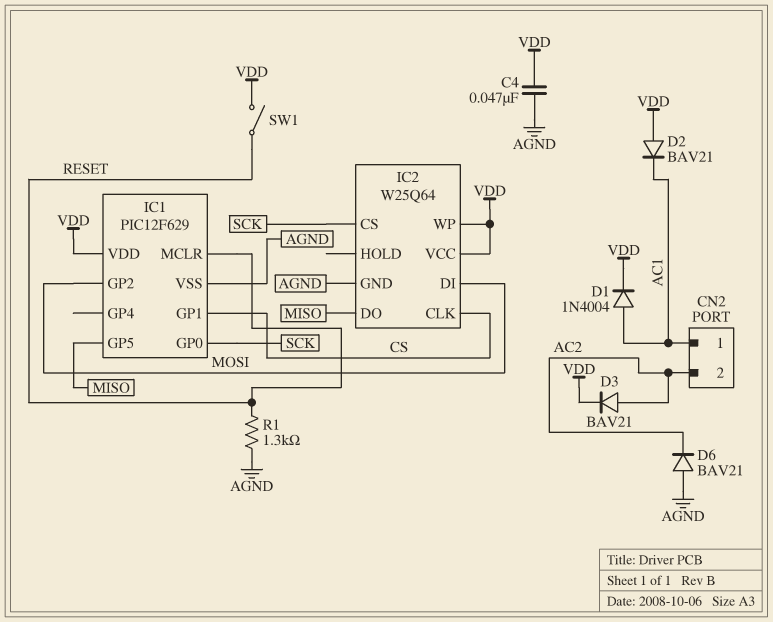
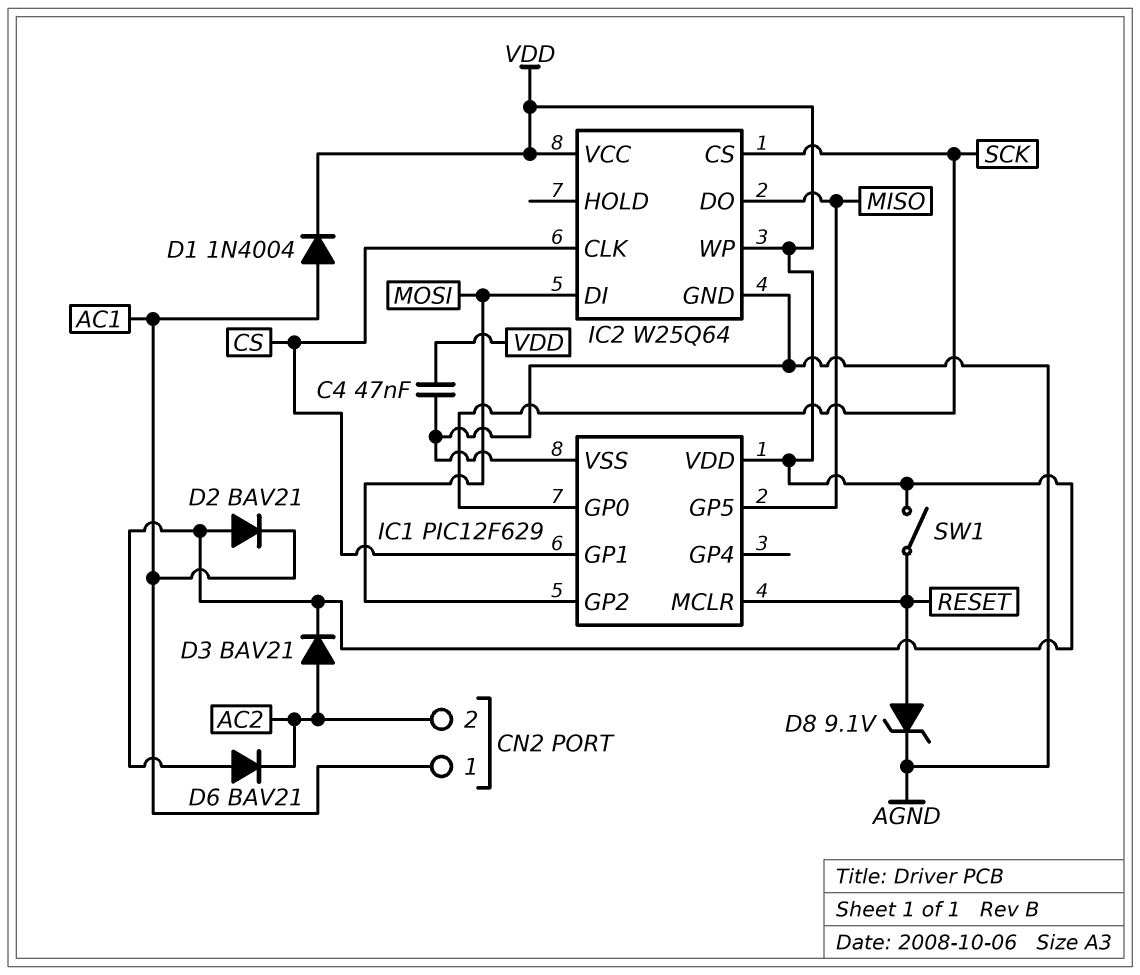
D6: diode BAV21 (A AGND, K AC2) -> diode BAV21 (A VDD, K AC2)
D8: none -> zener 9.1V (A RESET, K AGND)
R1: 1.3k (AGND, RESET) -> none

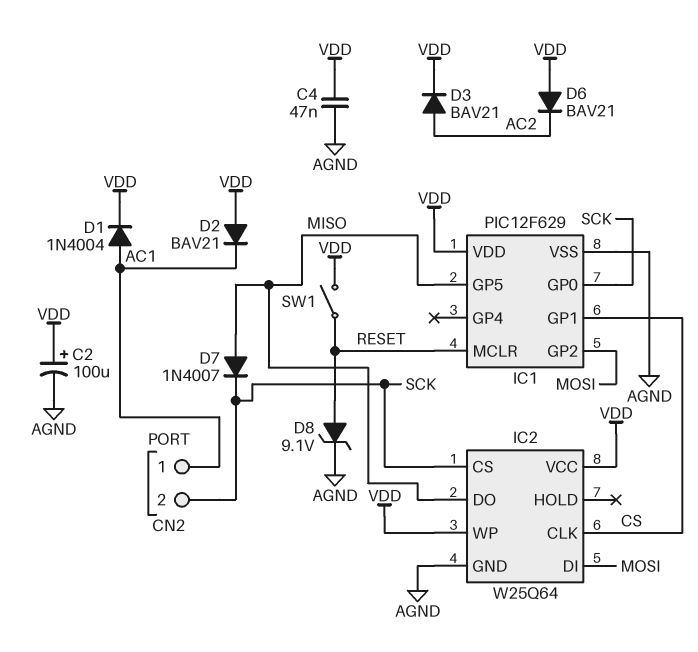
C2: none -> 100uF (plus VDD, minus AGND)
CN2 pin 2: AC2 -> SCK
D7: none -> diode 1N4007 (A MISO, K SCK)

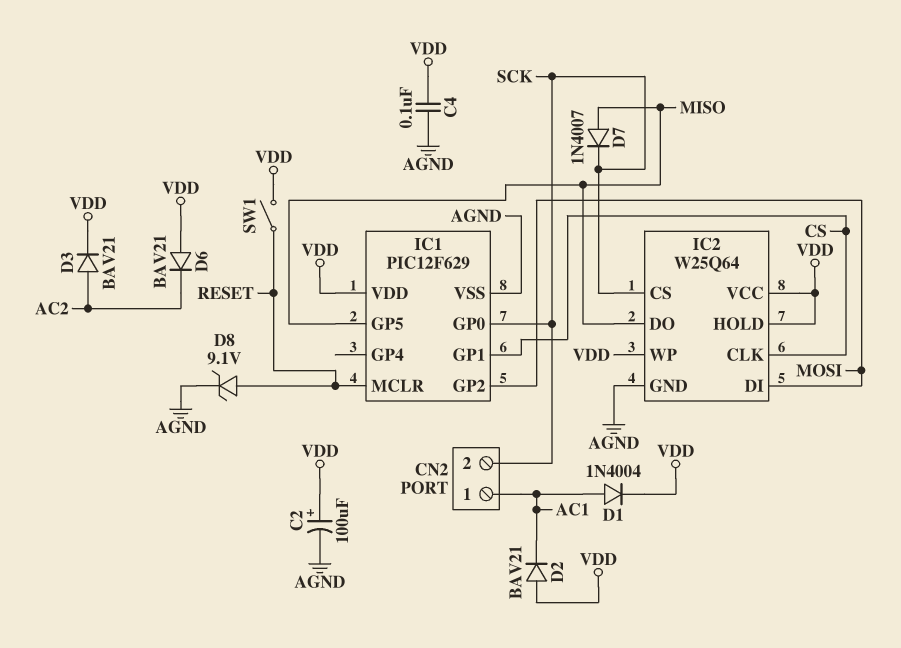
C4: 47nF (AGND, VDD) -> 100nF (AGND, VDD)
IC2 pin HOLD: none -> VDD

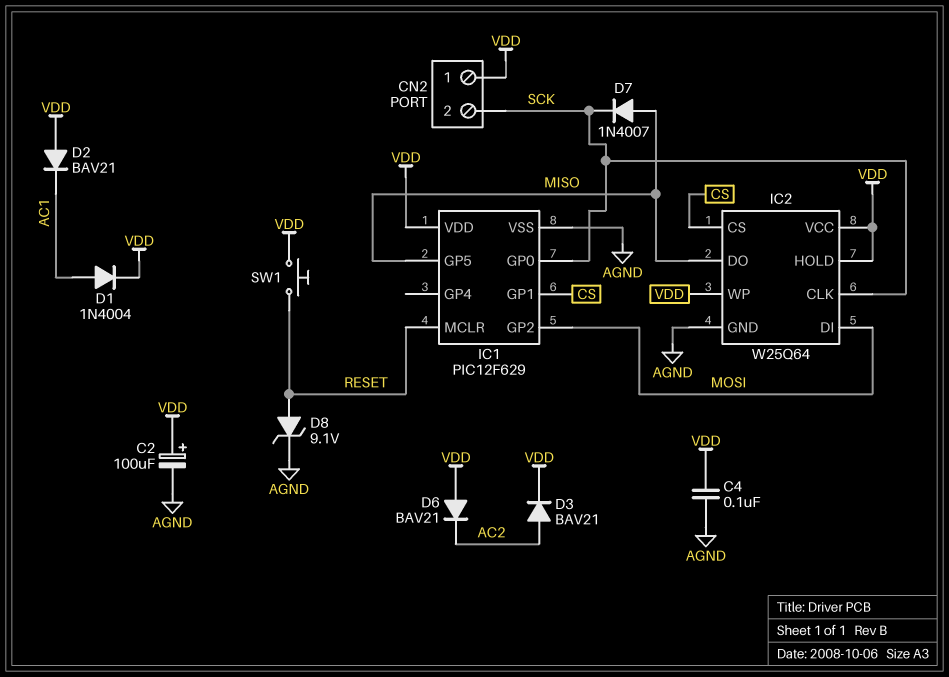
CN2 pin 1: AC1 -> VDD
IC2 pin CLK: CS -> SCK
IC2 pin CS: SCK -> CS
SW1: switch (RESET, VDD) -> button (RESET, VDD)

